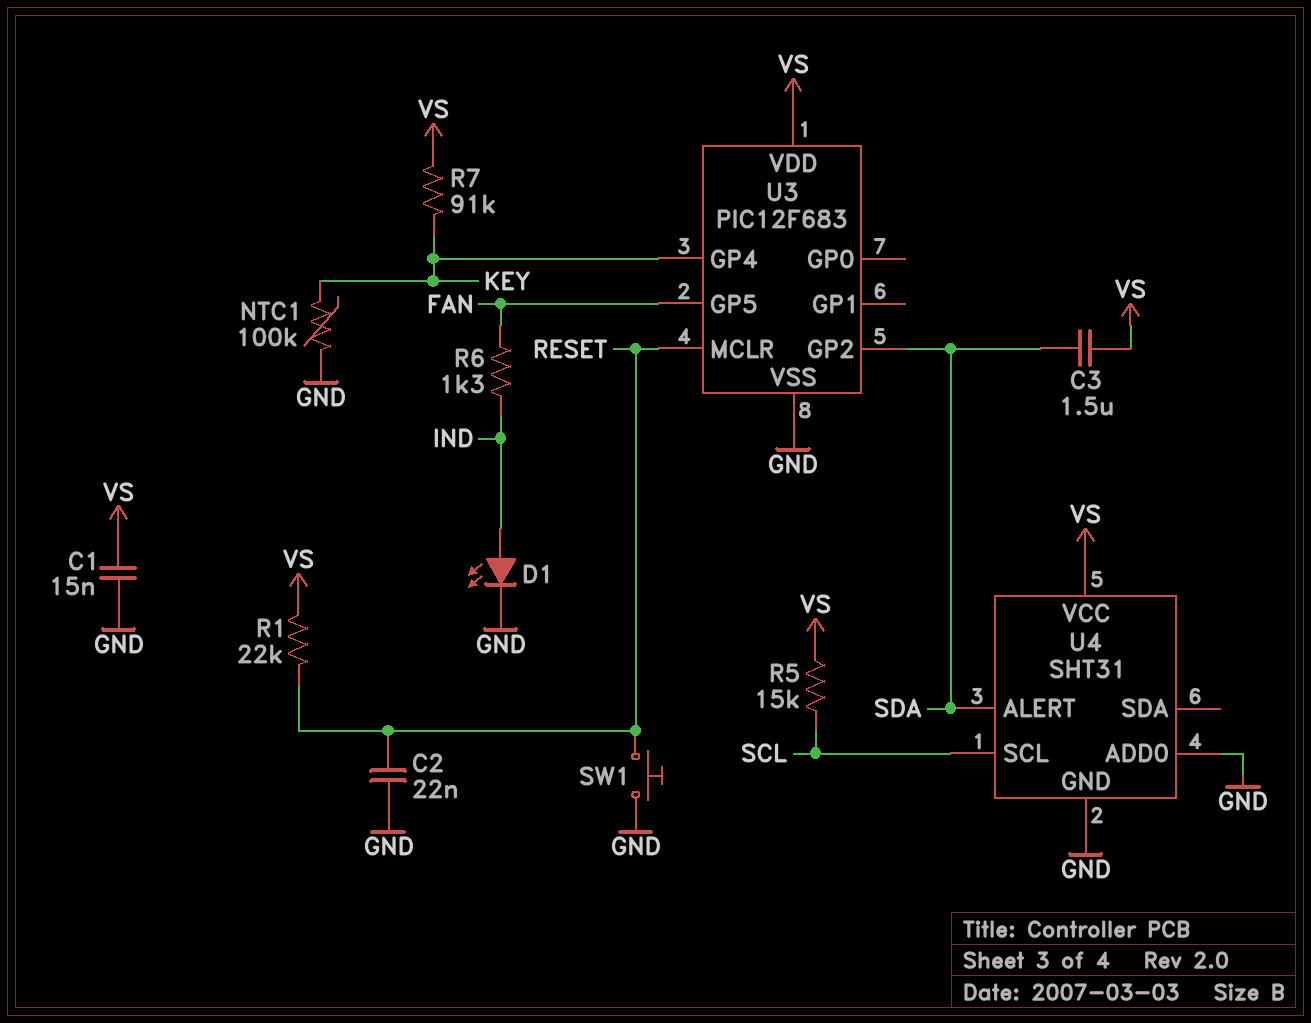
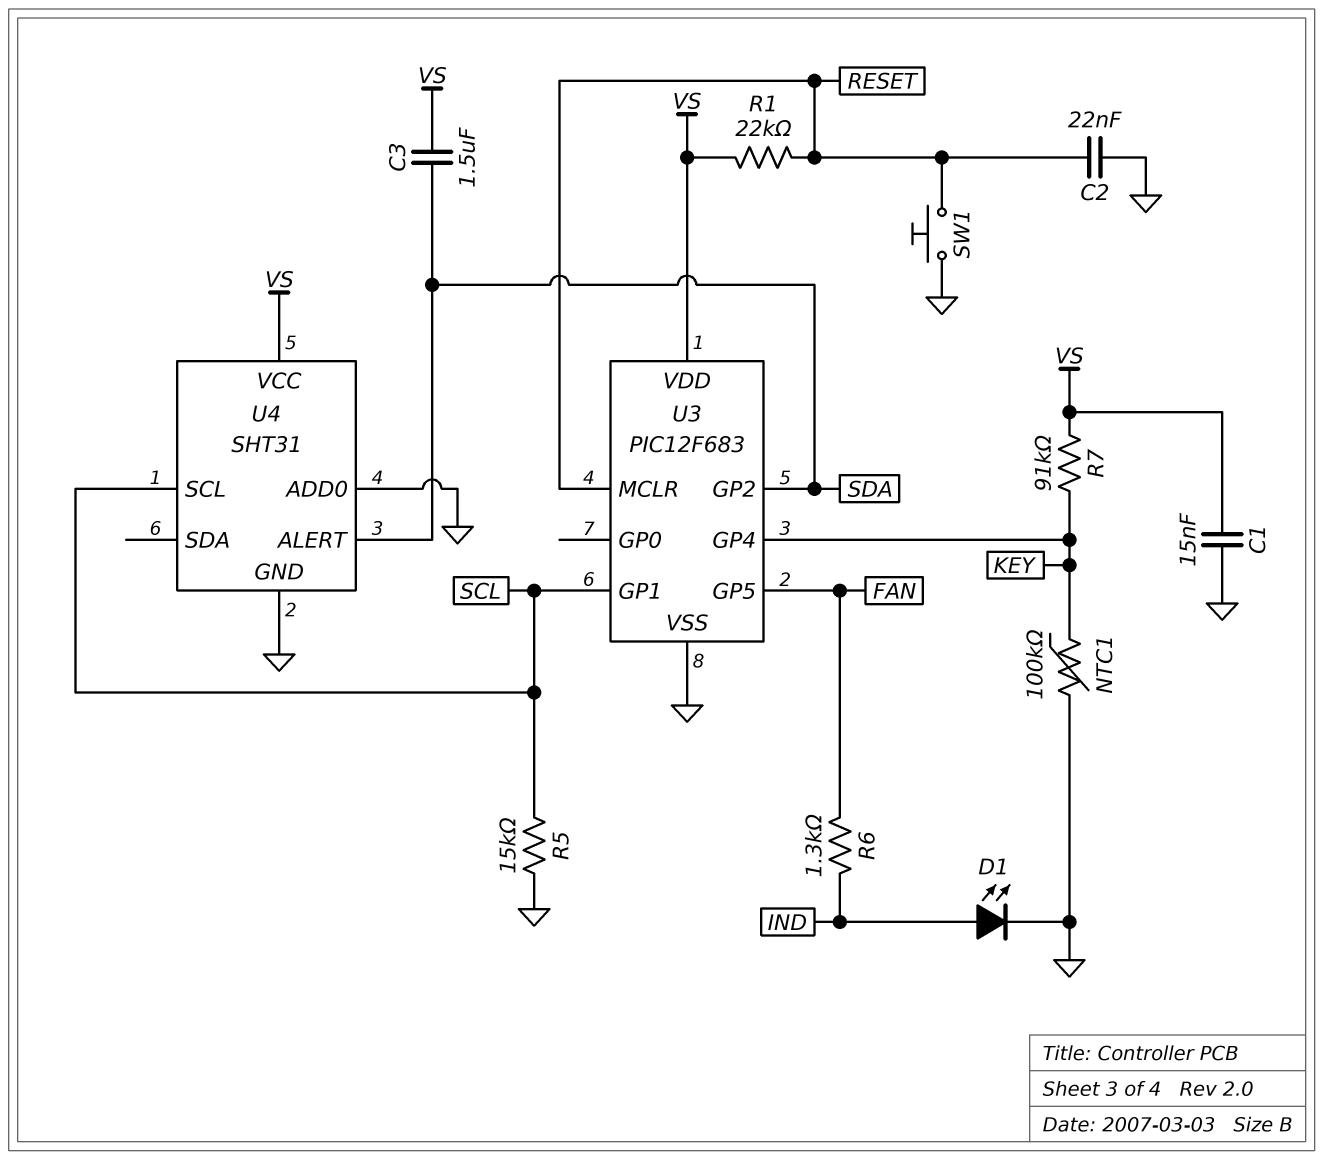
R5: 15k (SCL, VS) -> 15k (GND, SCL)
U3 pin GP1: none -> SCL

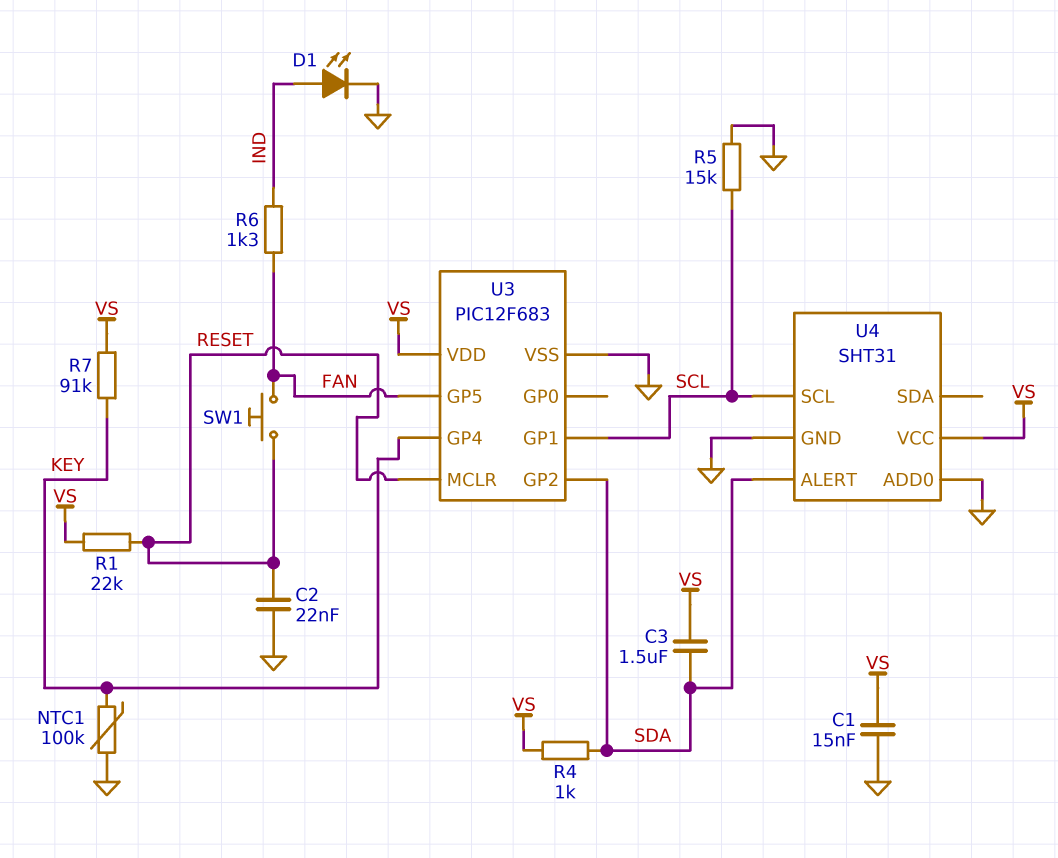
R4: none -> 1k (SDA, VS)
SW1: button (GND, RESET) -> button (FAN, RESET)

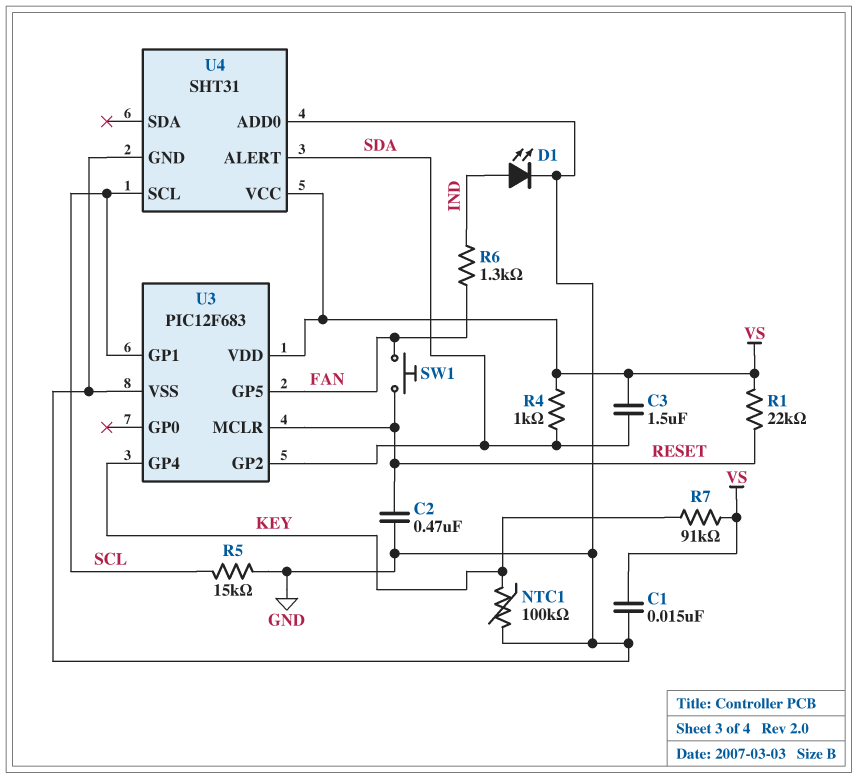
C2: 22nF (GND, RESET) -> 470nF (GND, RESET)

